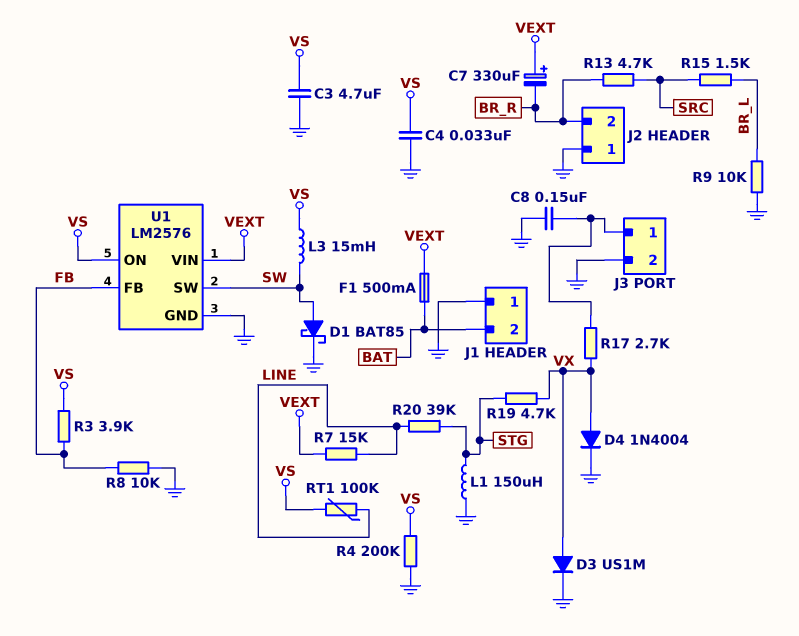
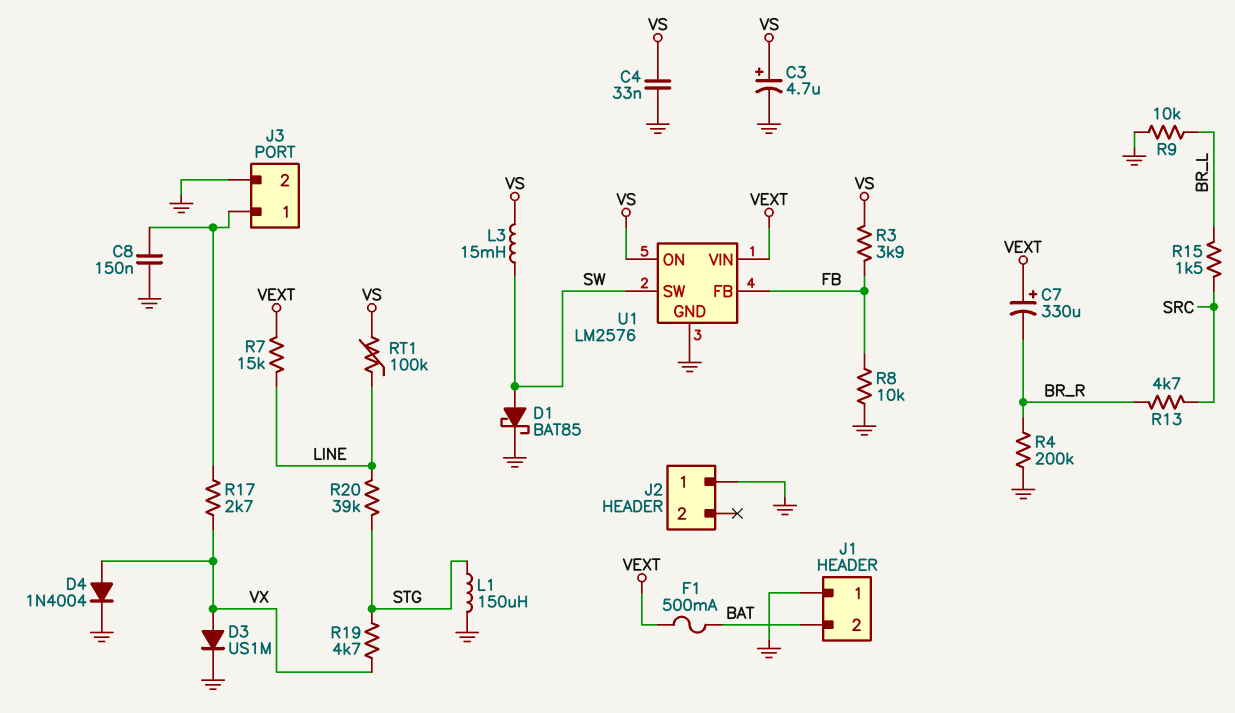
C3: 4.7uF (GND, VS) -> 4.7uF (plus VS, minus GND)
J2 pin 2: BR_R -> none
R4: 200k (GND, VS) -> 200k (BR_R, GND)

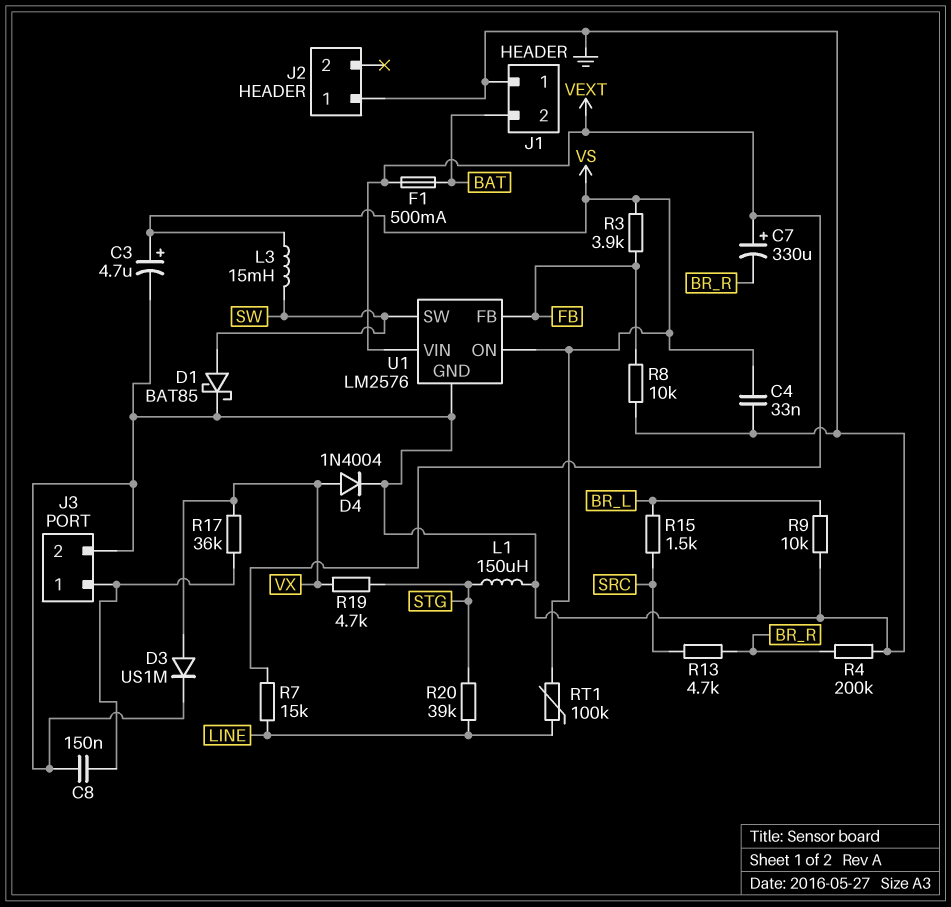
R17: 2.7k (J3/1, VX) -> 36k (J3/1, VX)

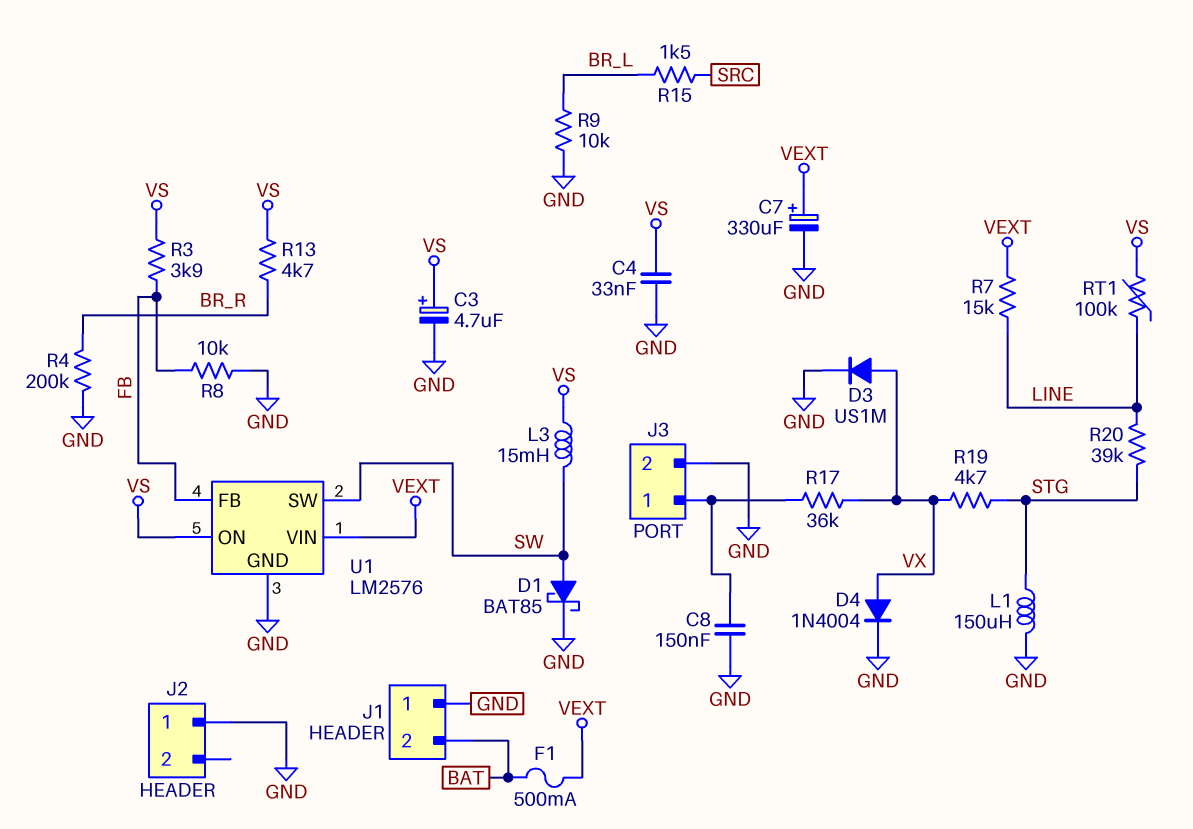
C7: 330uF (plus VEXT, minus BR_R) -> 330uF (plus VEXT, minus GND)
R13: 4.7k (BR_R, SRC) -> 4.7k (BR_R, VS)

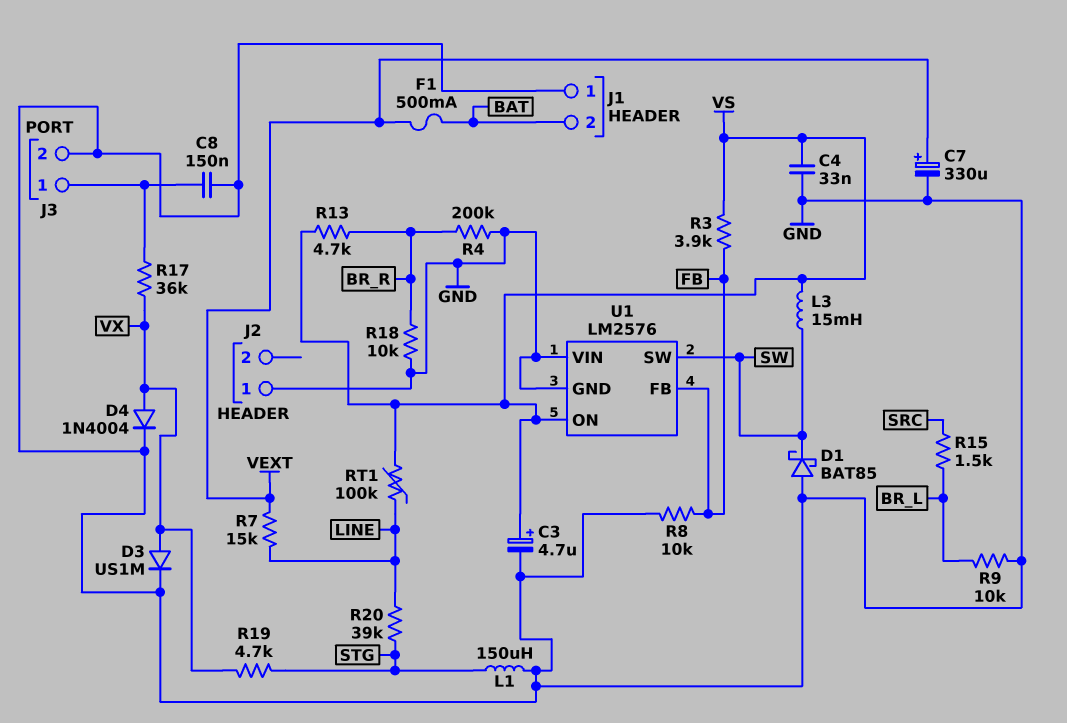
D1: schottky BAT85 (A SW, K GND) -> schottky BAT85 (A GND, K SW)
R18: none -> 10k (BR_R, GND)
U1 pin VIN: VEXT -> GND

